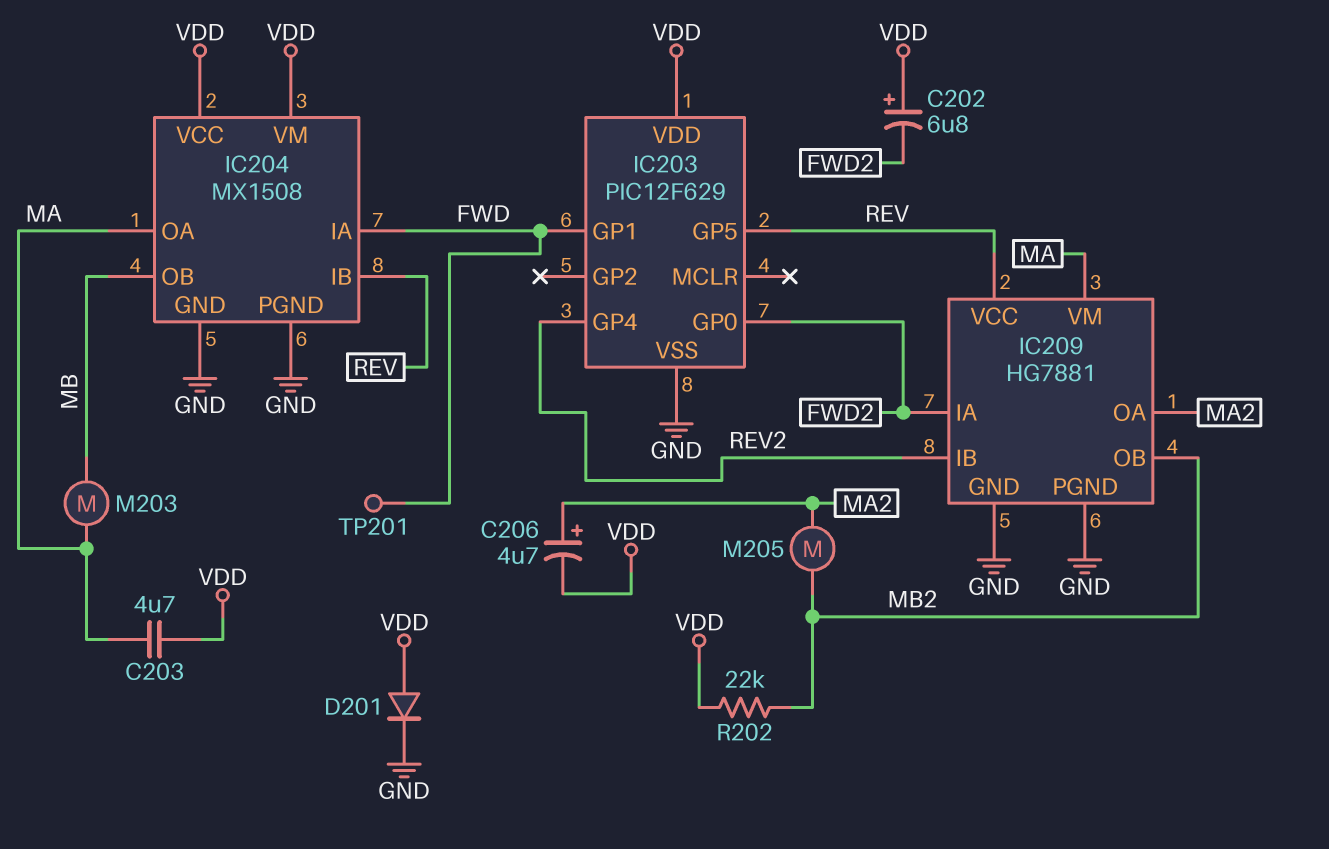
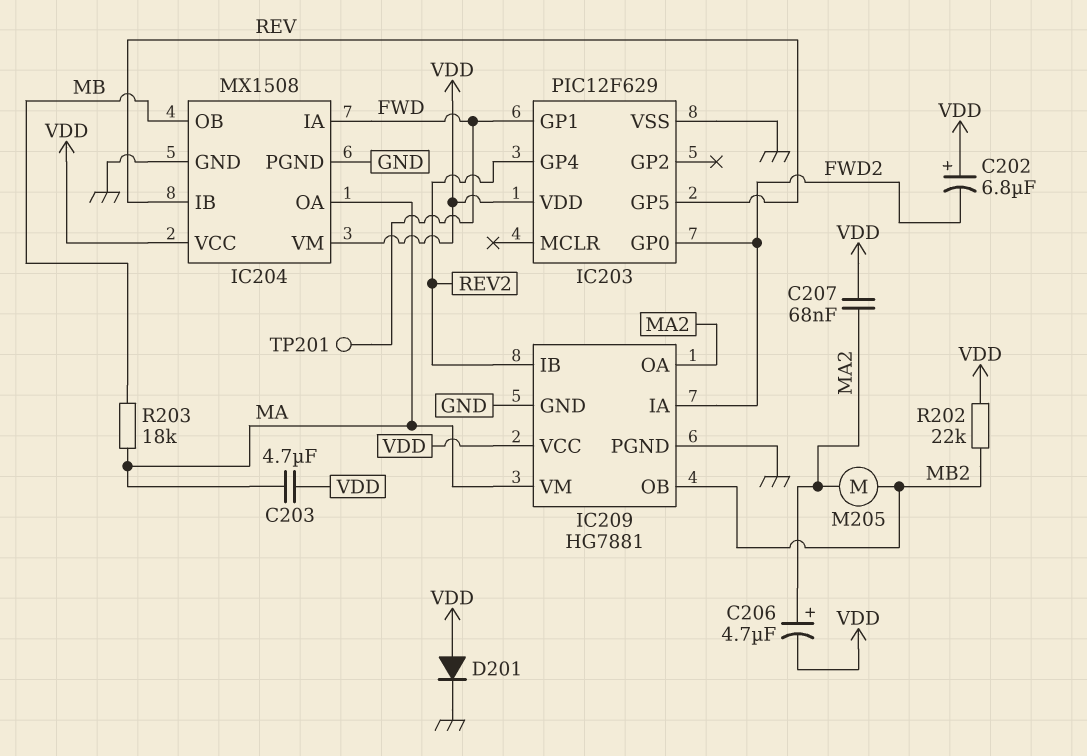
C207: none -> 68nF (MA2, VDD)
IC209 pin VCC: REV -> VDD
M203: motor (MA, MB) -> none
R203: none -> 18k (MA, MB)

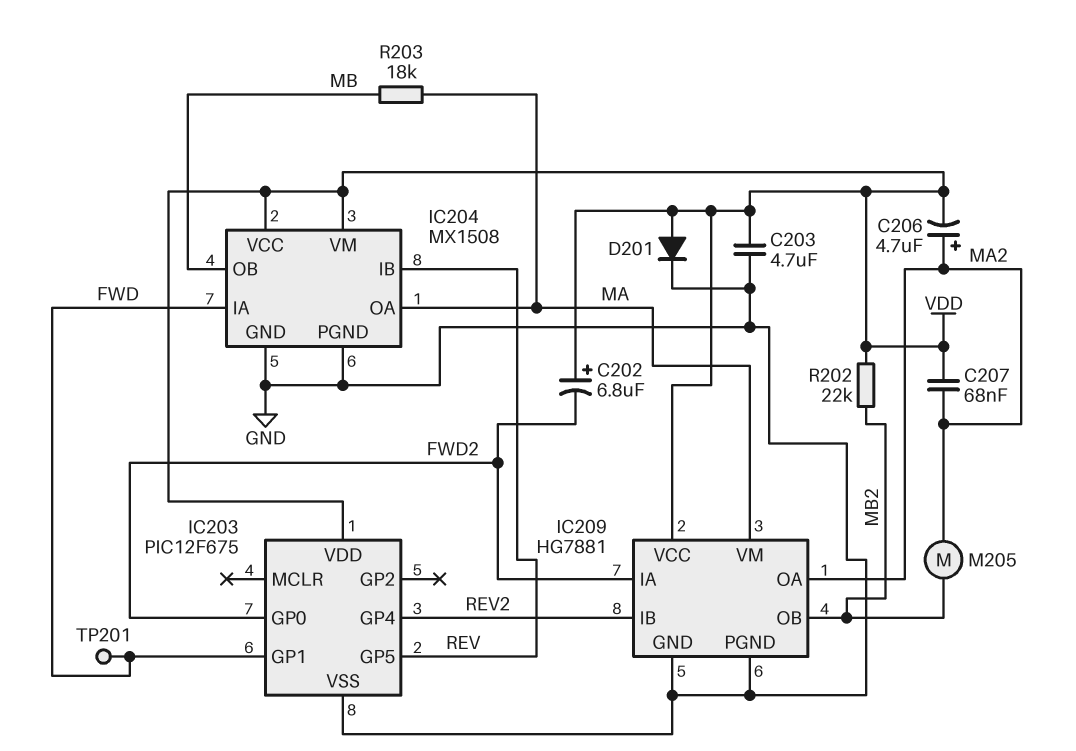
C203: 4.7uF (MA, VDD) -> 4.7uF (GND, VDD)
IC203: PIC12F629 -> PIC12F675

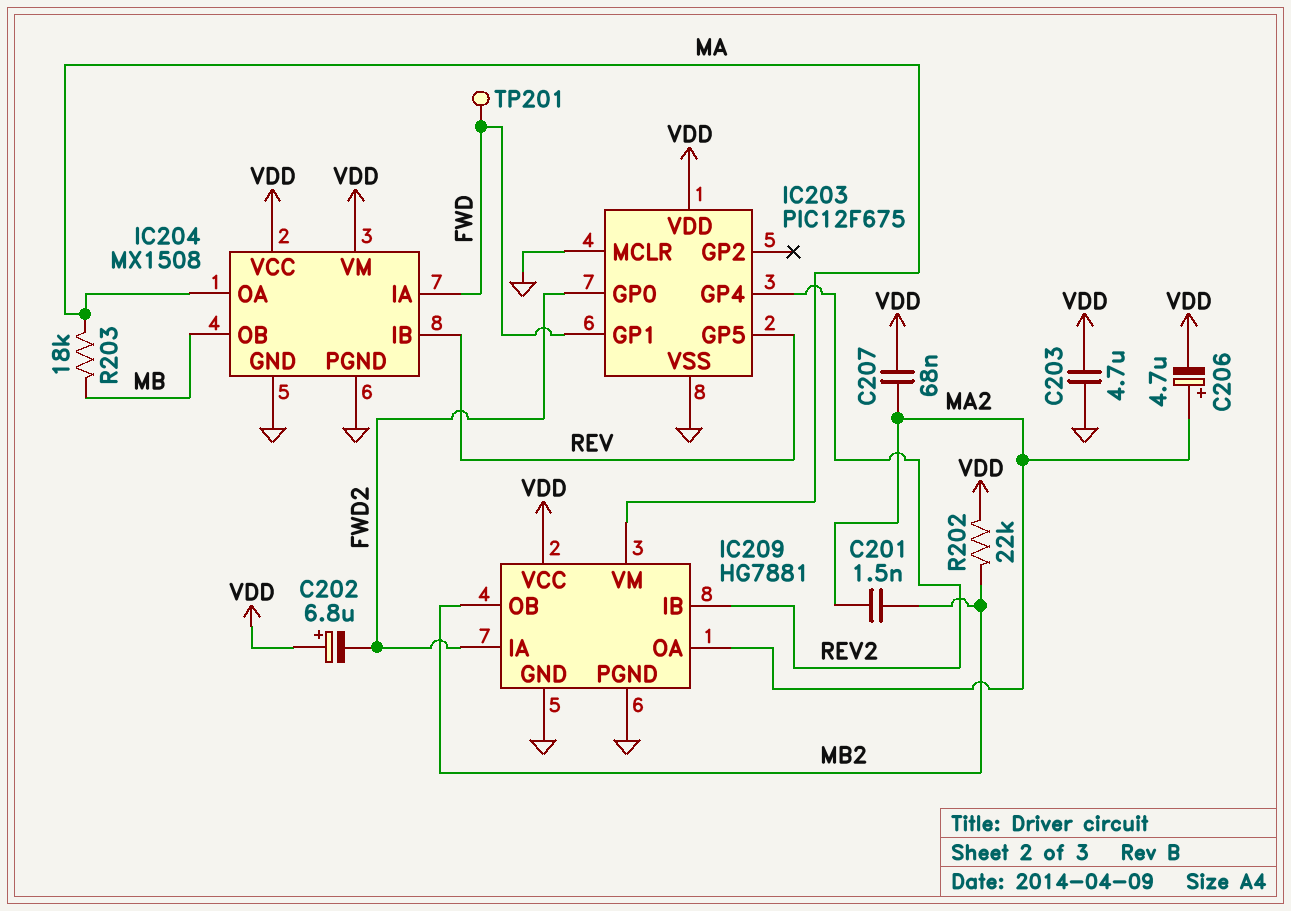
C201: none -> 1.5nF (MA2, MB2)
D201: diode (A VDD, K GND) -> none
IC203 pin MCLR: none -> GND
M205: motor (MA2, MB2) -> none

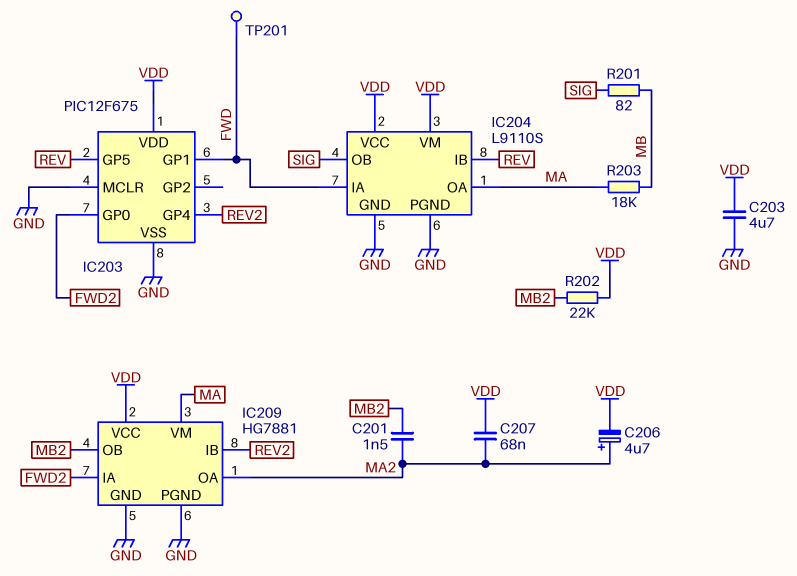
C202: 6.8uF (plus VDD, minus FWD2) -> none
IC204: MX1508 -> L9110S
IC204 pin OB: MB -> SIG
R201: none -> 82 (MB, SIG)

